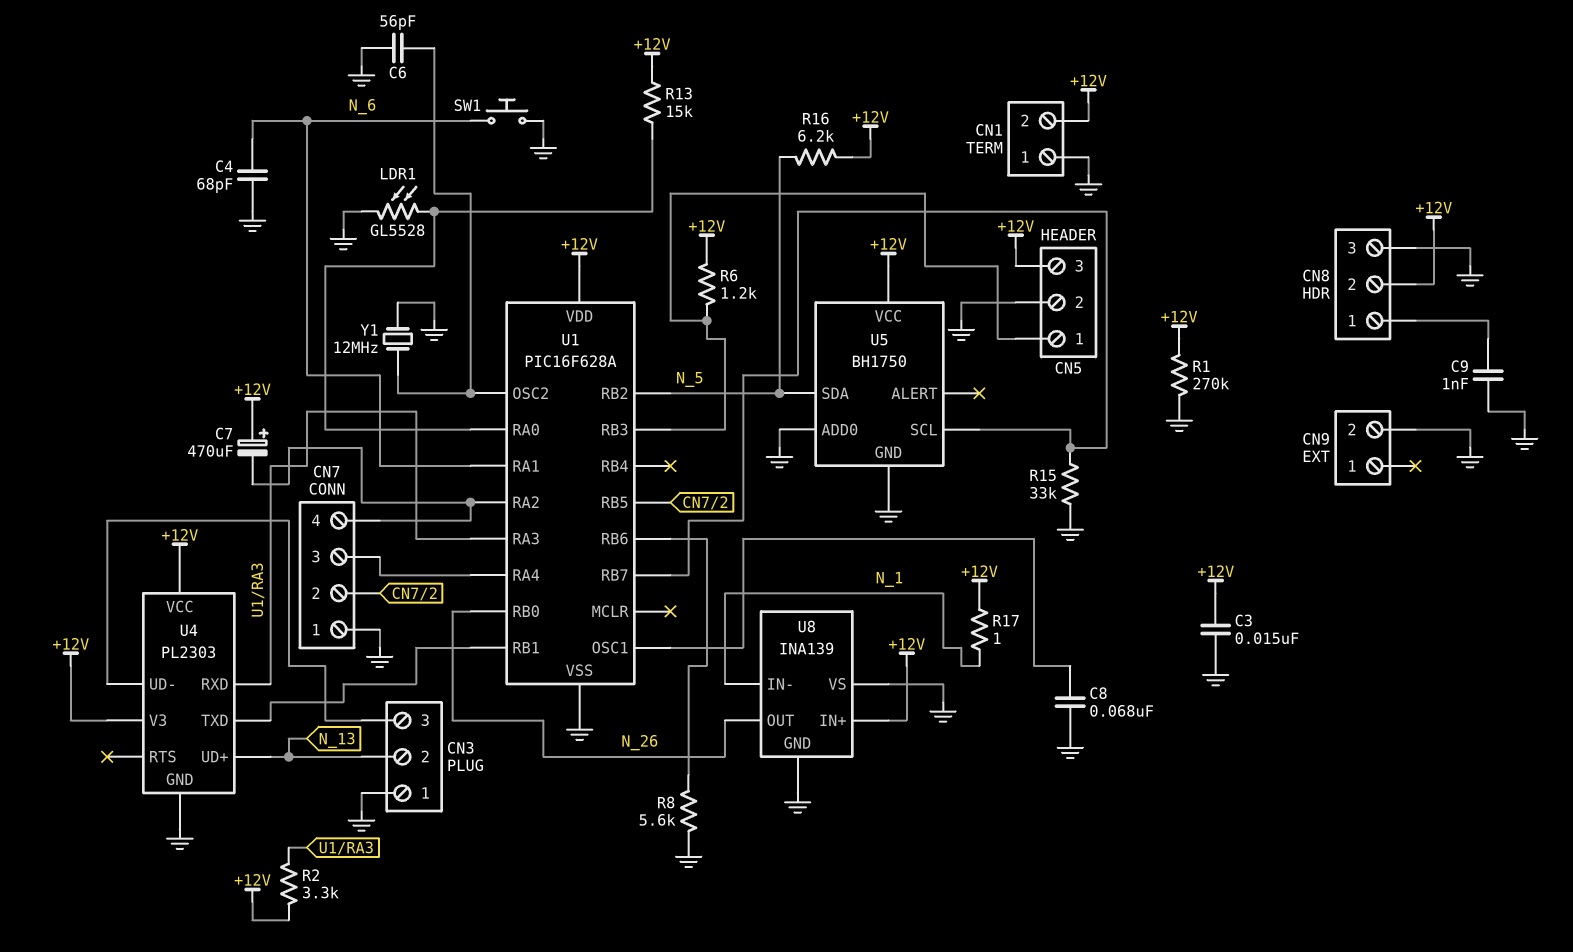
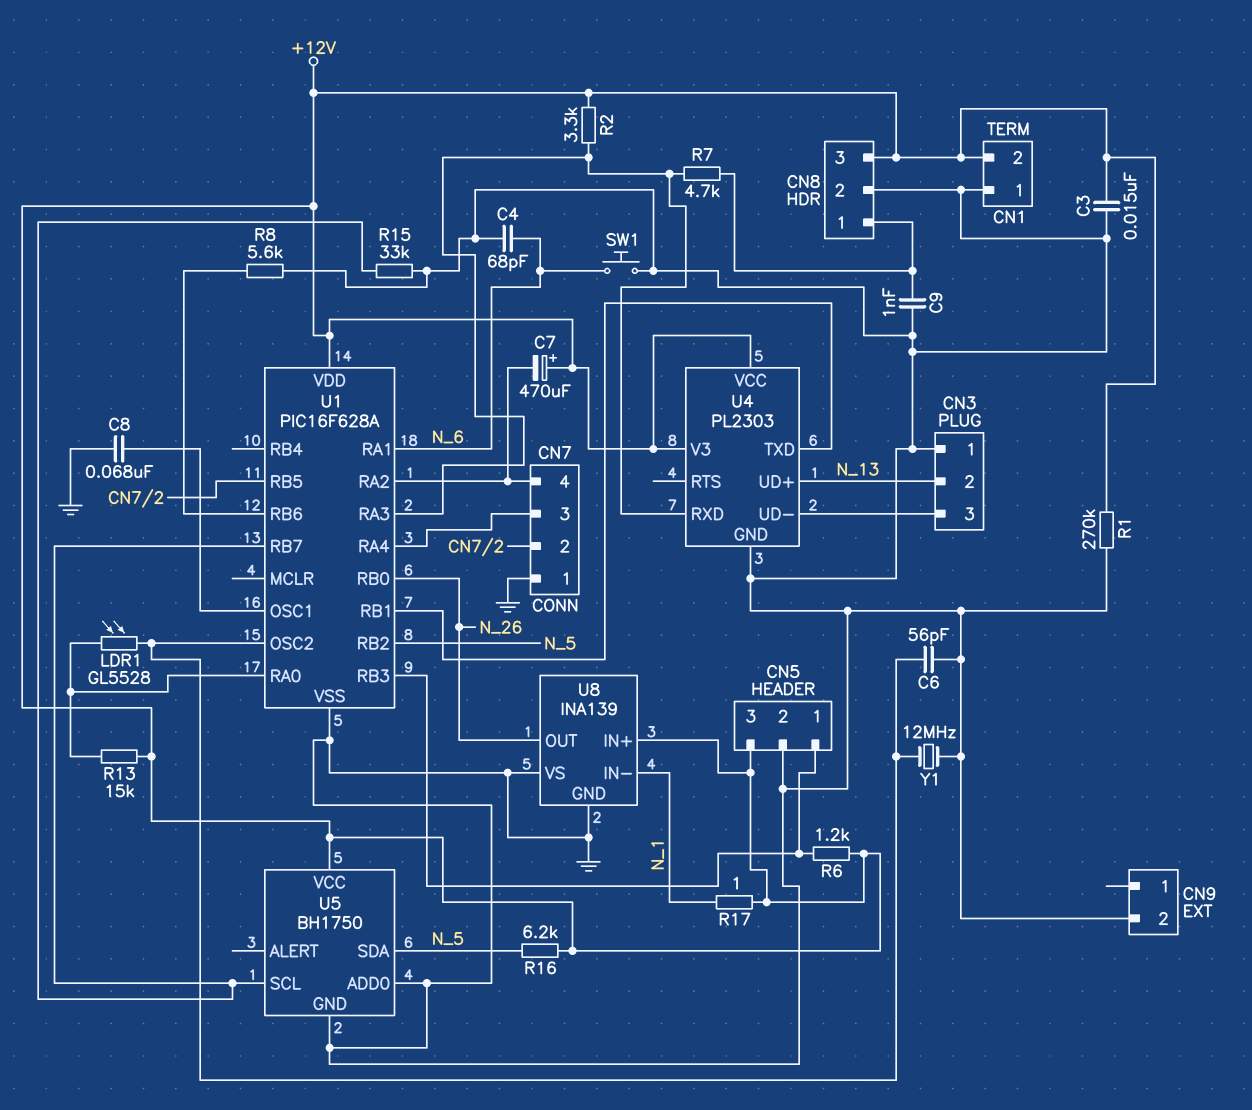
CN8 pin 2: +12V -> GND
CN8 pin 3: GND -> +12V
LDR1: GL5528 (GND, U1/RA0) -> GL5528 (U1/OSC2, U1/RA0)
R7: none -> 4.7k (CN8/1, U1/RA3)

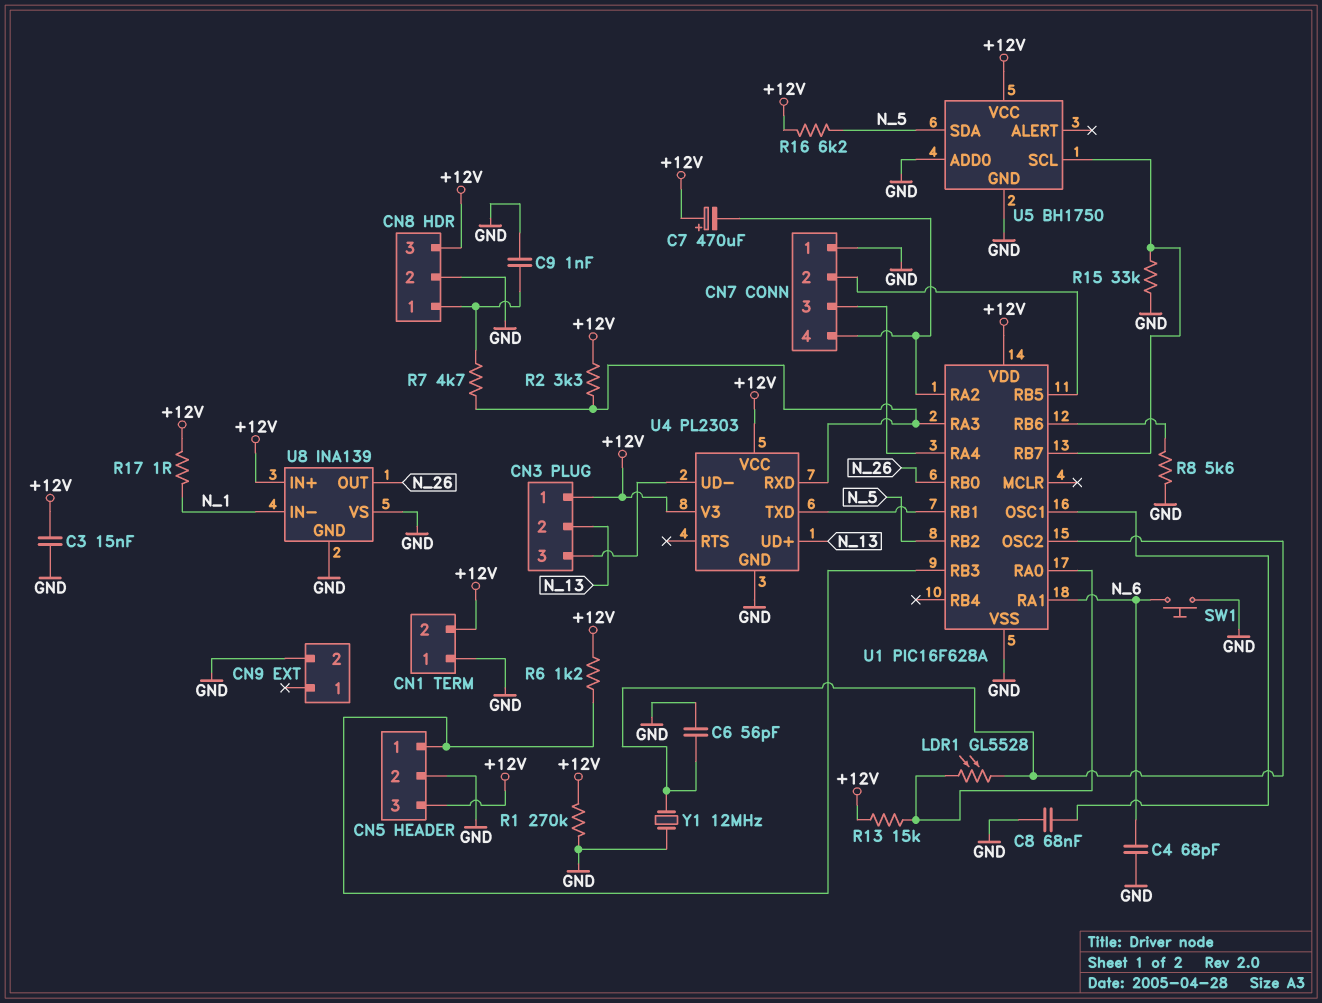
CN3 pin 1: GND -> +12V

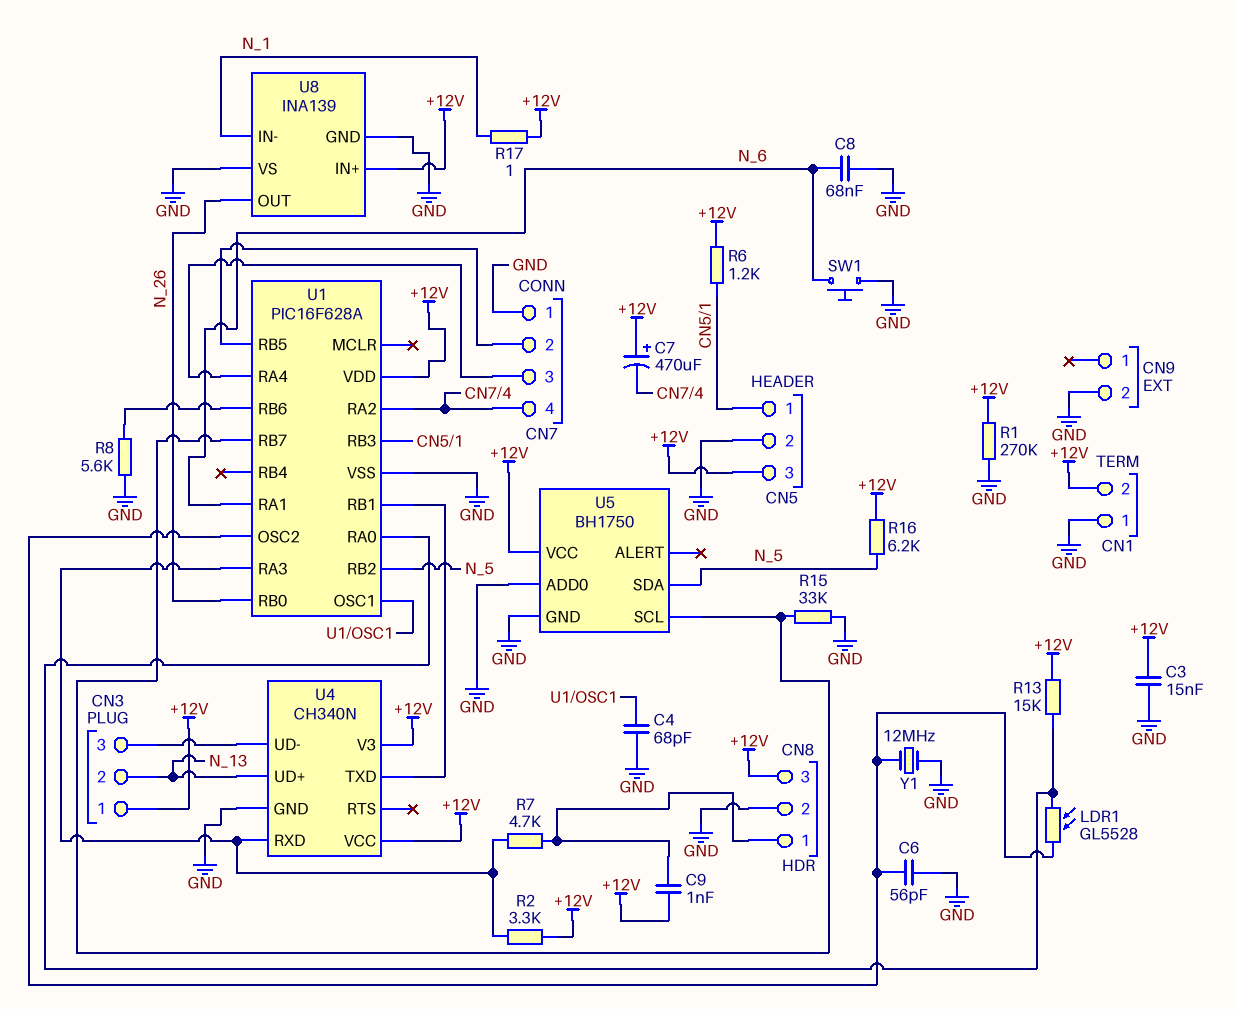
C4: 68pF (GND, N_6) -> 68pF (GND, U1/OSC1)
C8: 68nF (GND, U1/OSC1) -> 68nF (GND, N_6)
C9: 1nF (CN8/1, GND) -> 1nF (+12V, CN8/1)
U4: PL2303 -> CH340N

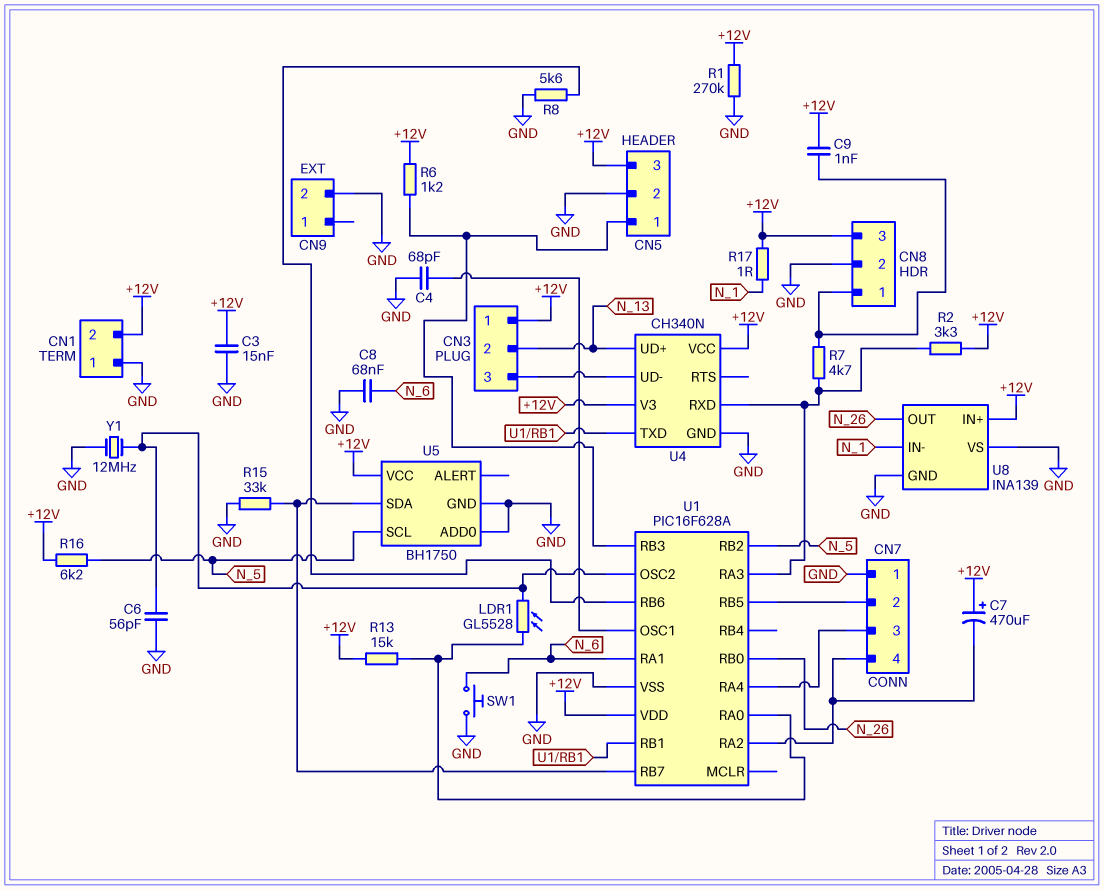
U5 pin SCL: U1/RB7 -> N_5
U5 pin SDA: N_5 -> U1/RB7

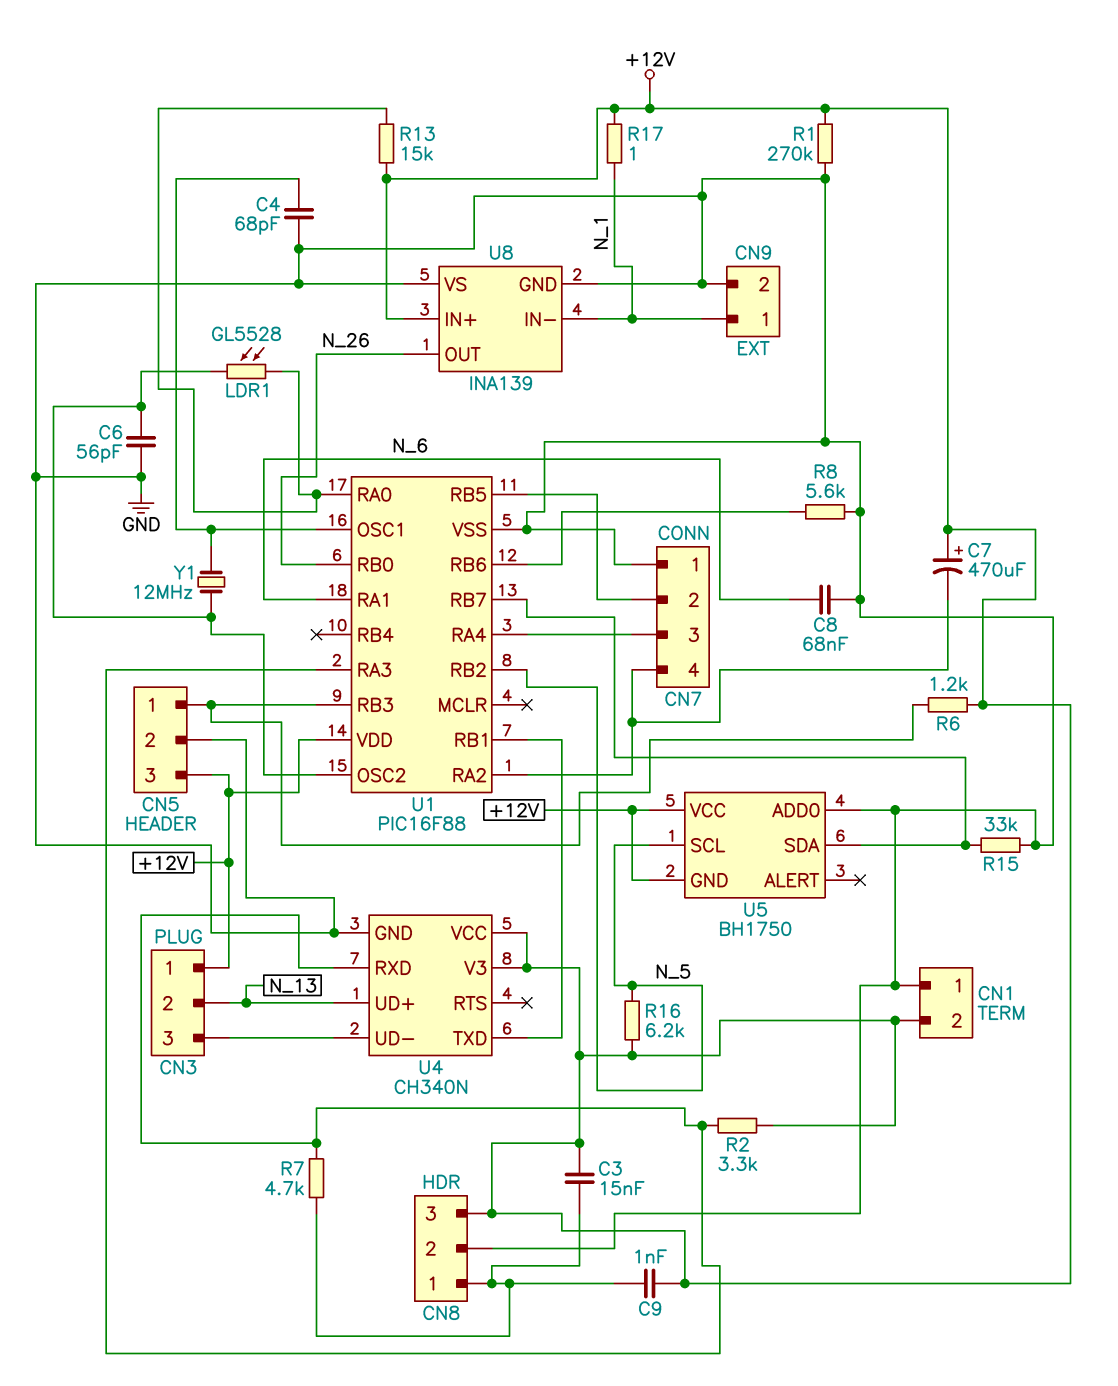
C3: 15nF (+12V, GND) -> 15nF (+12V, CN8/1)
CN9 pin 1: none -> N_1
SW1: button (GND, N_6) -> none
U1: PIC16F628A -> PIC16F88
U5 pin GND: GND -> +12V
Y1: 12MHz (GND, U1/OSC2) -> 12MHz (U1/OSC1, U1/OSC2)

